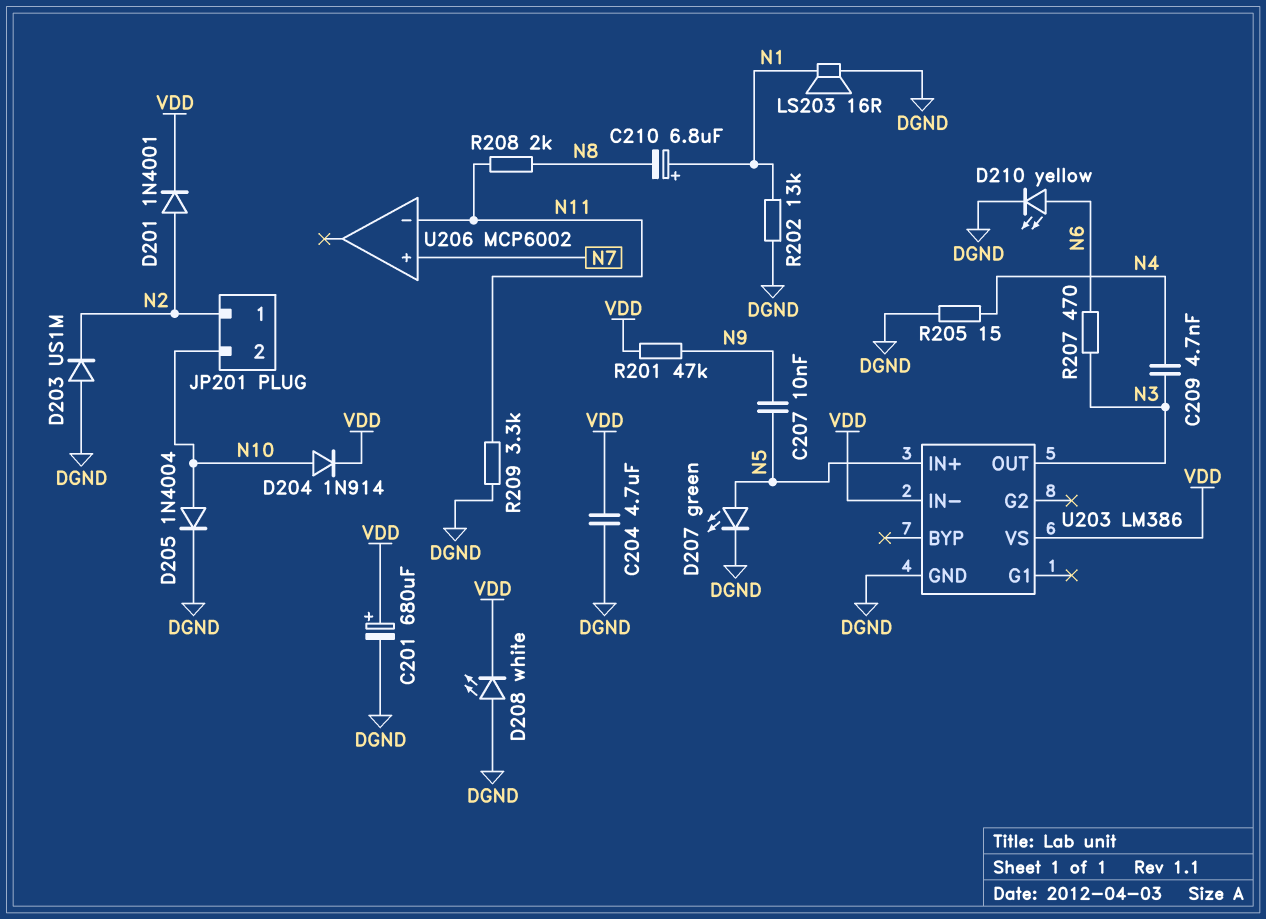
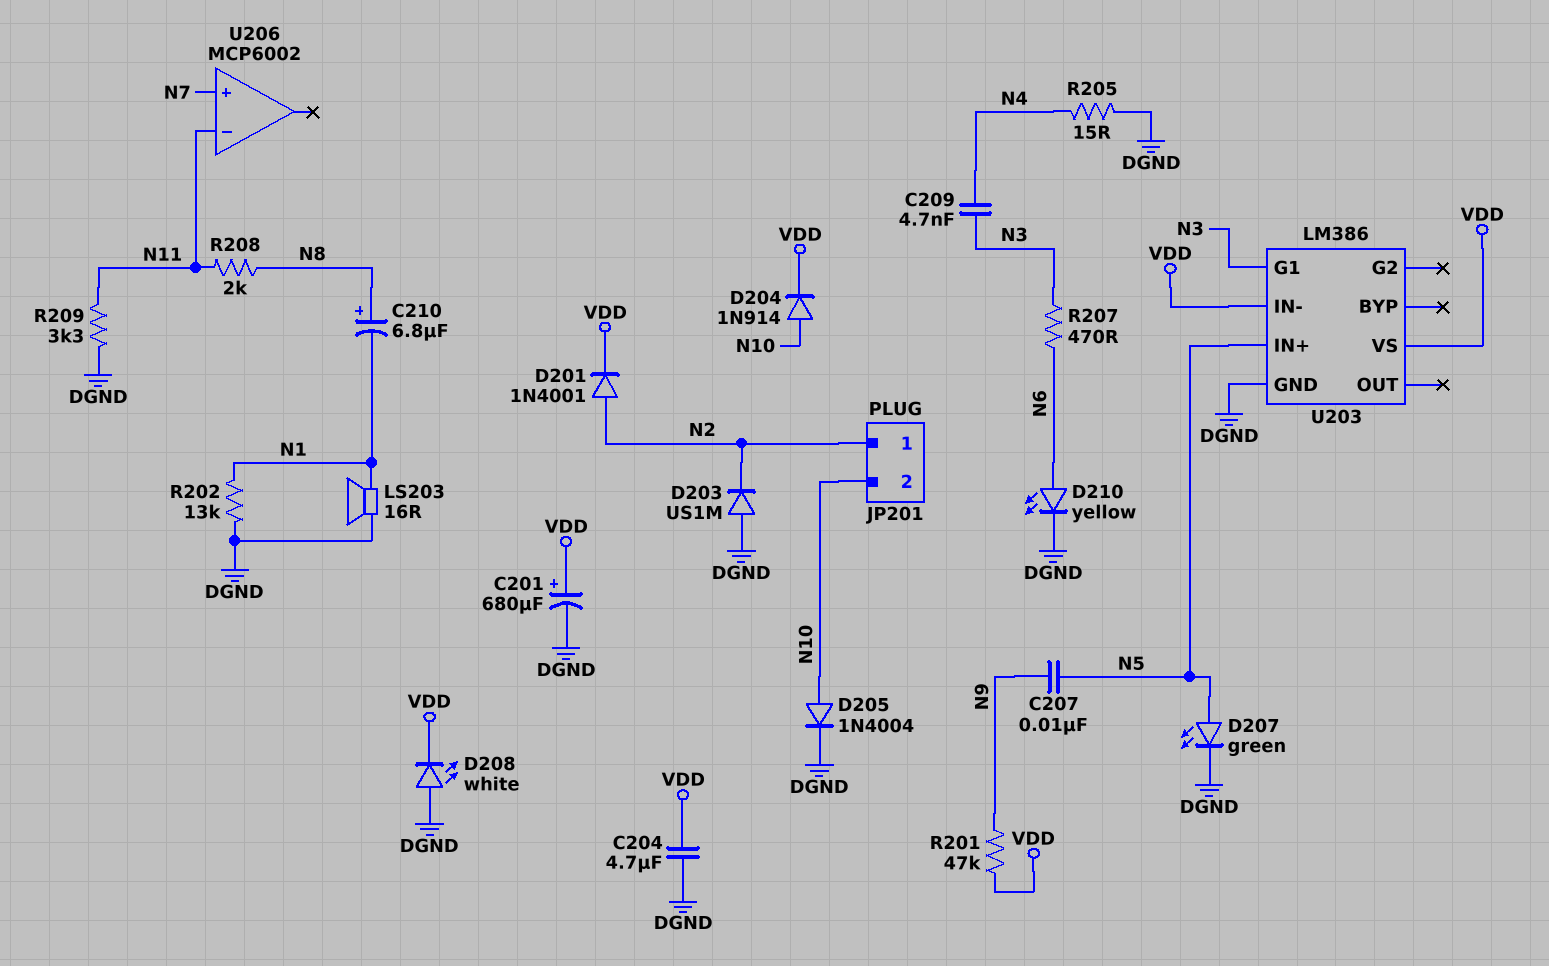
C210: 6.8uF (plus N1, minus N8) -> 6.8uF (plus N8, minus N1)
U203 pin G1: none -> N3
U203 pin OUT: N3 -> none

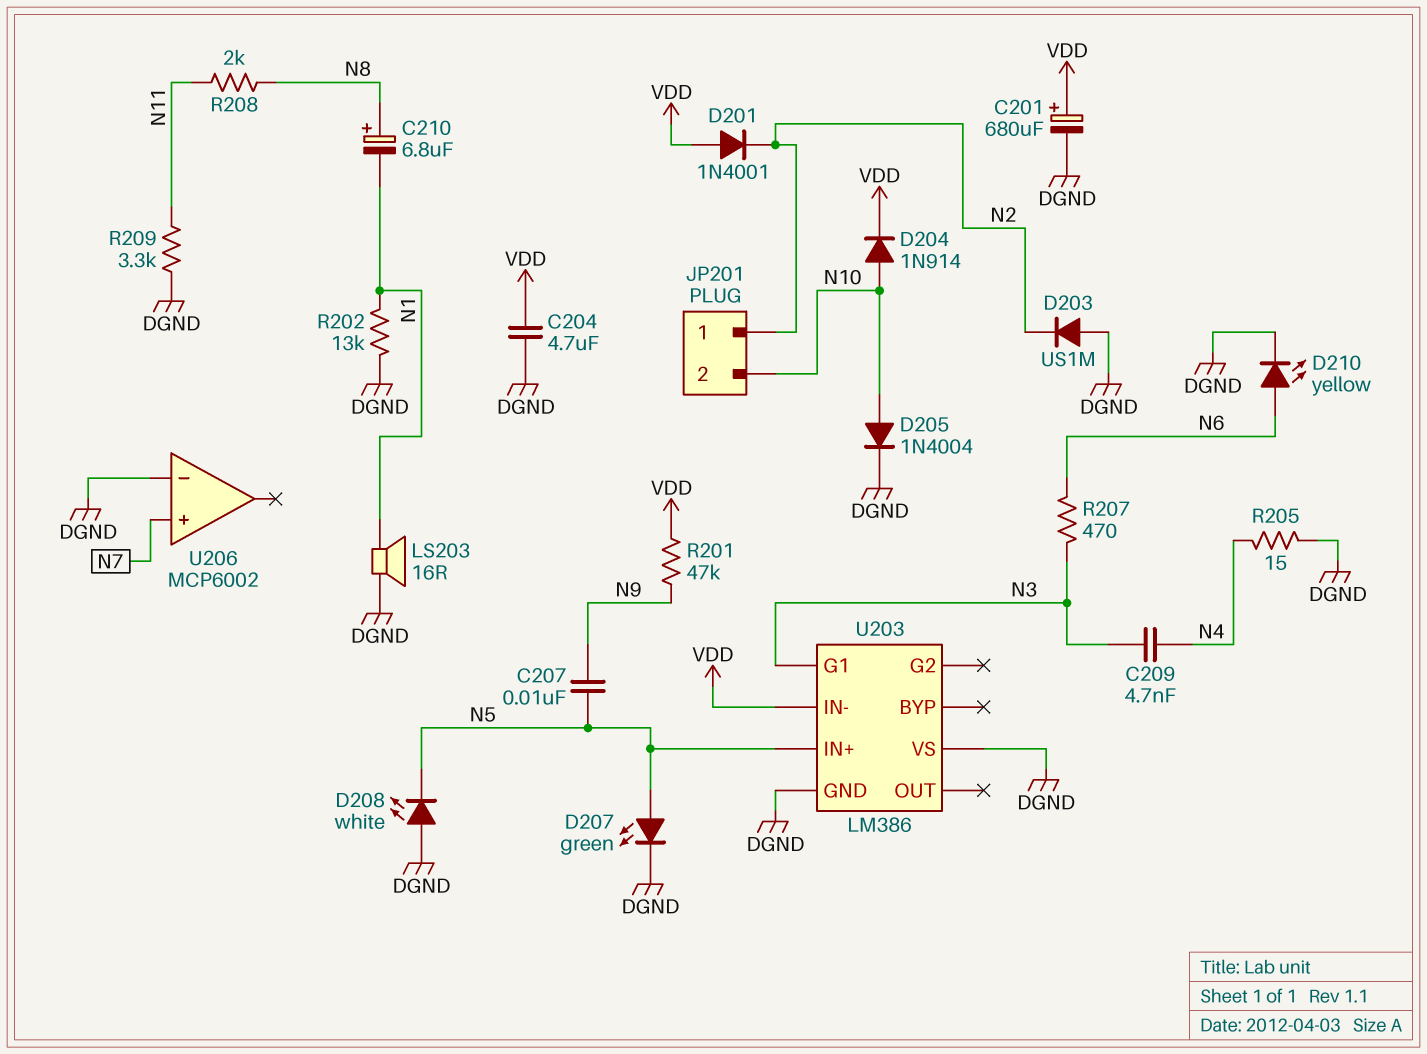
D201: diode 1N4001 (A N2, K VDD) -> diode 1N4001 (A VDD, K N2)
D208: LED white (A DGND, K VDD) -> LED white (A DGND, K N5)
U203 pin VS: VDD -> DGND
U206 pin in-: N11 -> DGND

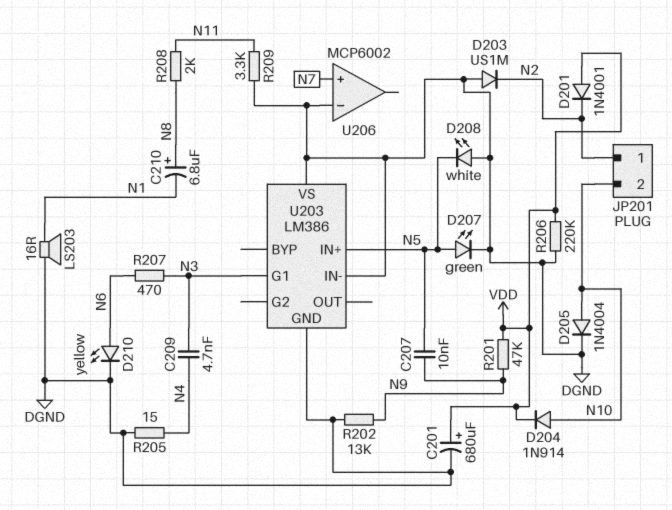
C204: 4.7uF (DGND, VDD) -> none
R202: 13k (DGND, N1) -> 13k (DGND, N9)
R206: none -> 220k (DGND, VDD)
U203 pin IN-: VDD -> DGND

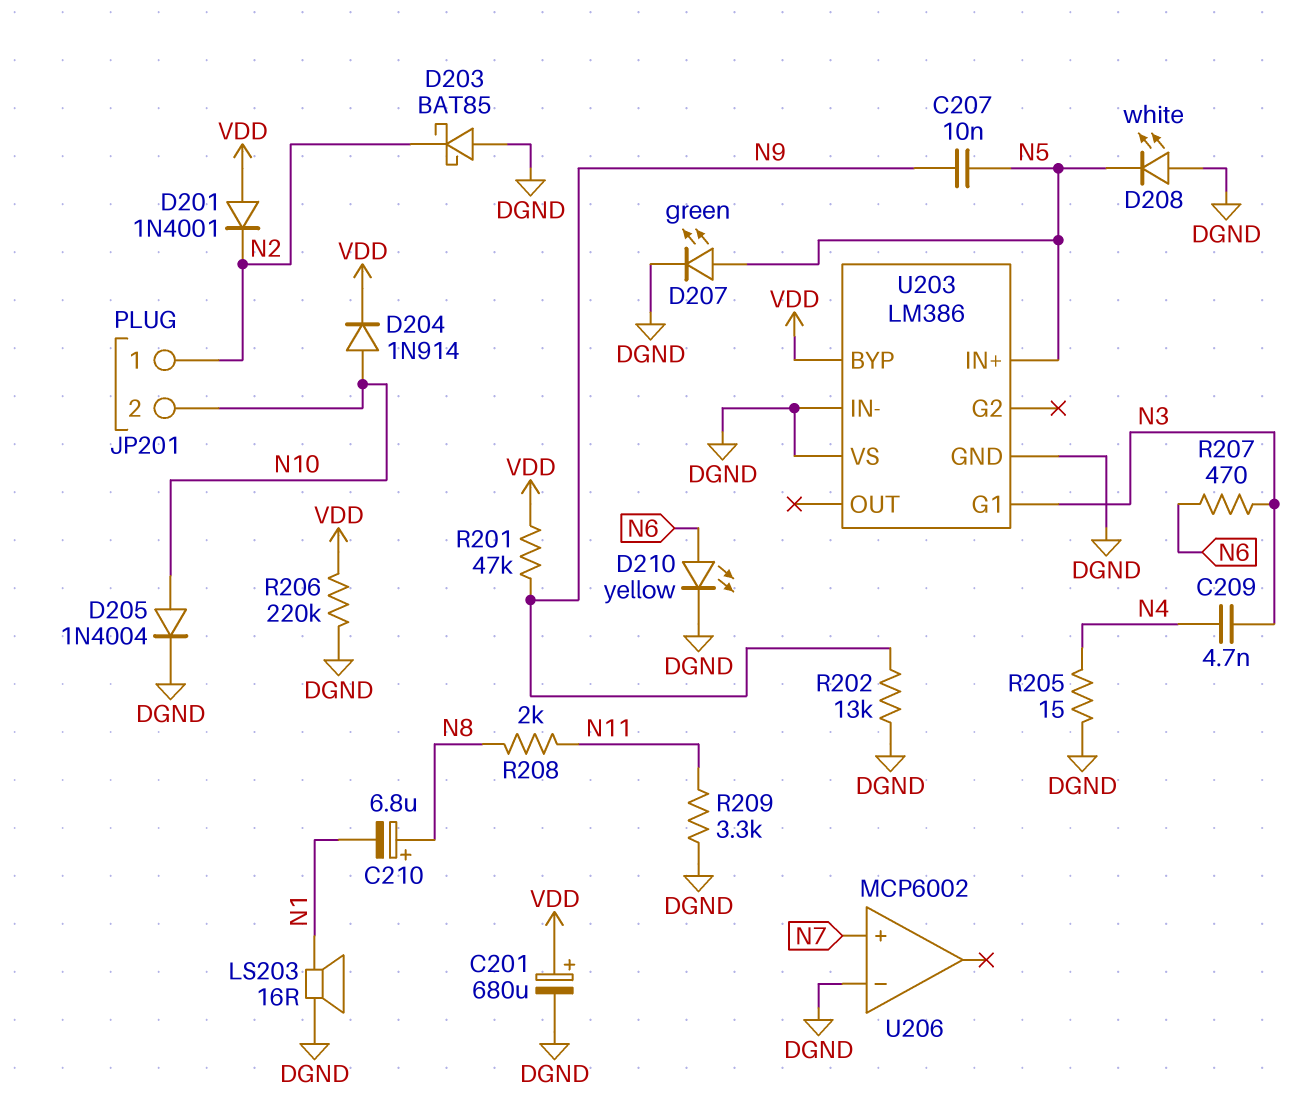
D203: diode US1M (A DGND, K N2) -> schottky BAT85 (A DGND, K N2)
U203 pin BYP: none -> VDD

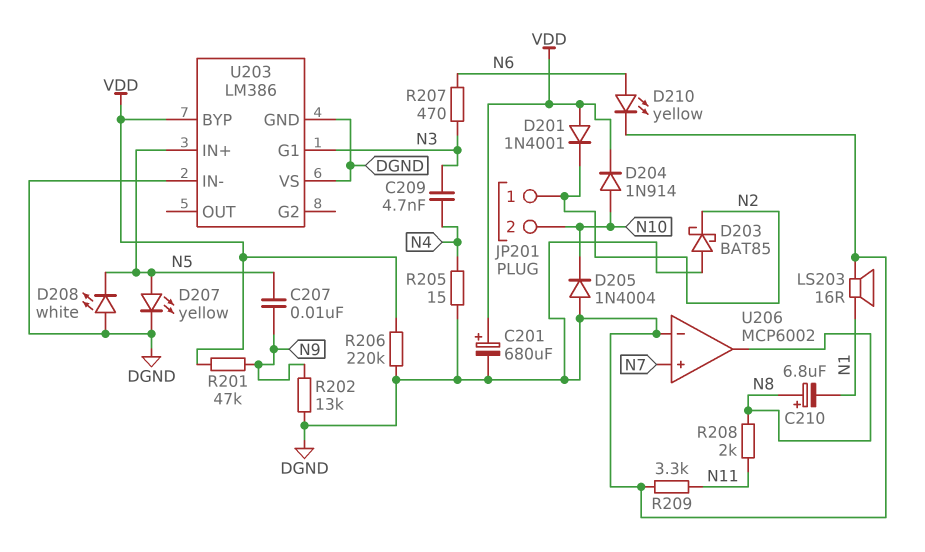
D205: diode 1N4004 (A N10, K DGND) -> diode 1N4004 (A DGND, K N10)
D207: LED green (A N5, K DGND) -> LED yellow (A N5, K DGND)
U206 pin out: none -> N8

